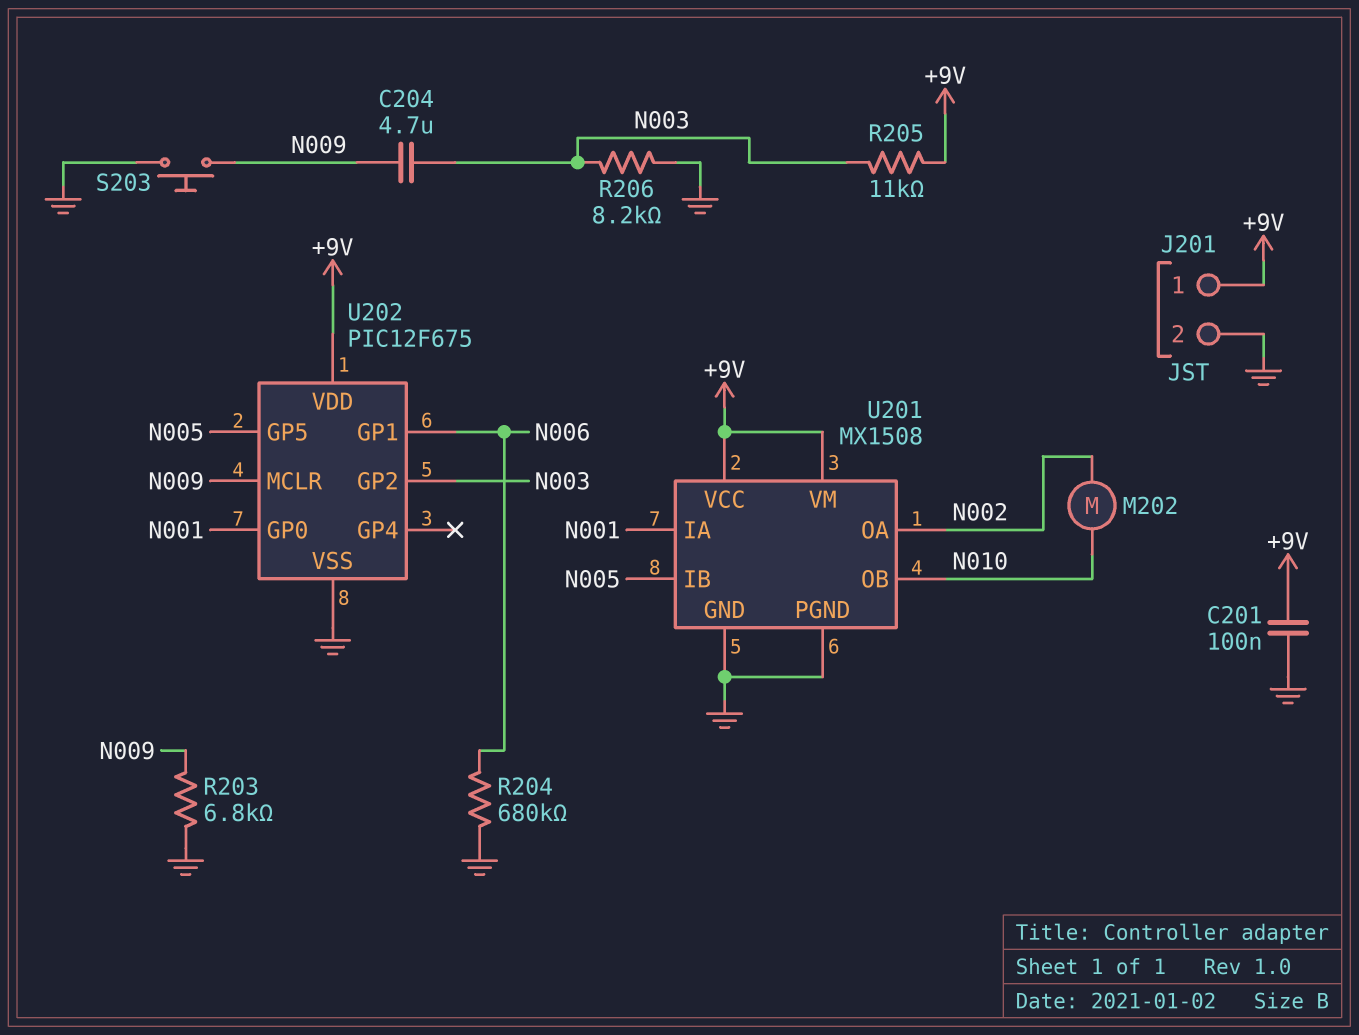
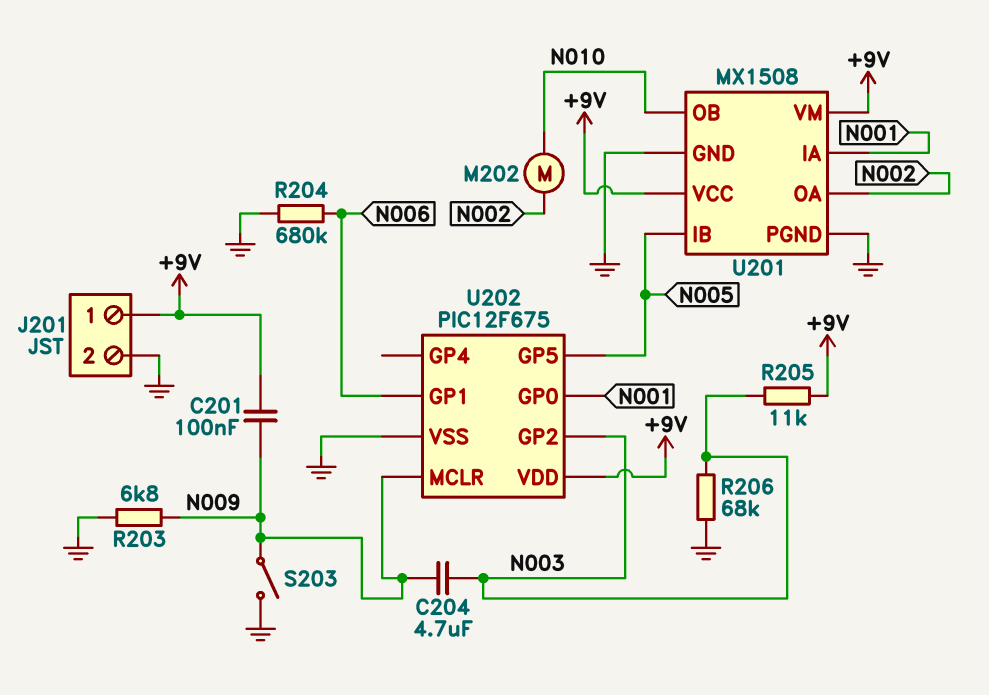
C201: 100nF (+9V, GND) -> 100nF (+9V, N009)
R206: 8.2k (GND, N003) -> 68k (GND, N003)
S203: button (GND, N009) -> switch (GND, N009)

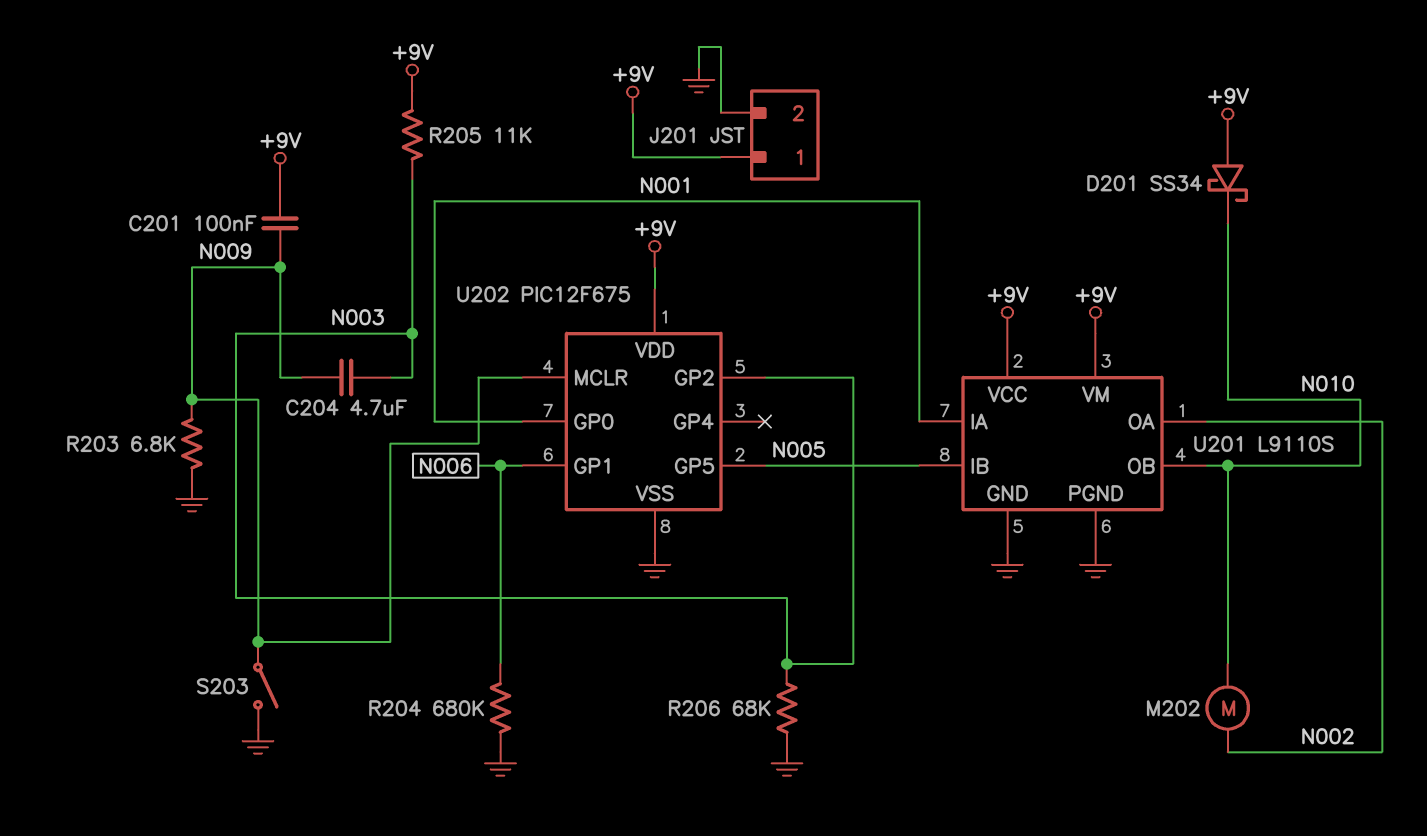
D201: none -> schottky SS34 (A +9V, K N010)
U201: MX1508 -> L9110S

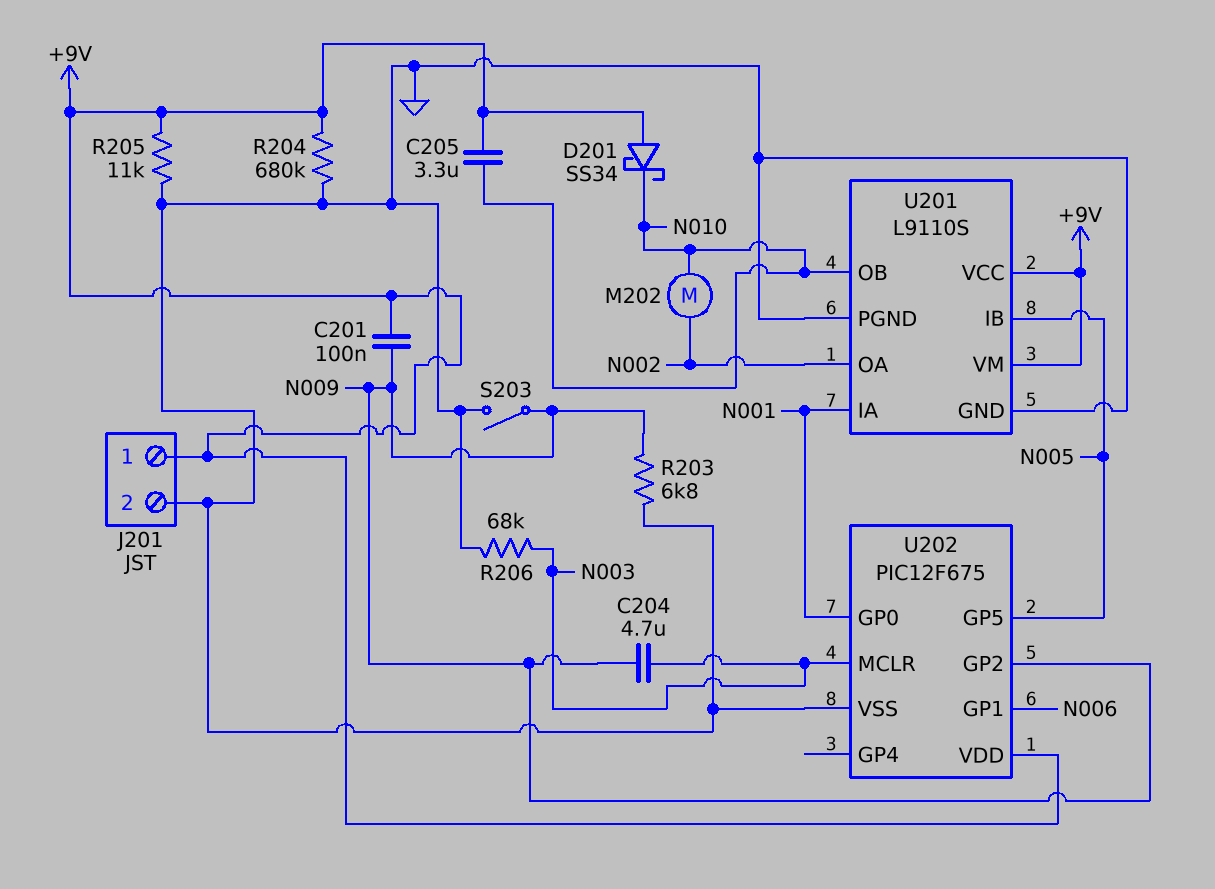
C205: none -> 3.3uF (+9V, N010)
R204: 680k (GND, N006) -> 680k (+9V, GND)
R205: 11k (+9V, N003) -> 11k (+9V, GND)
U202 pin GP2: N003 -> N009
U202 pin MCLR: N009 -> N003

